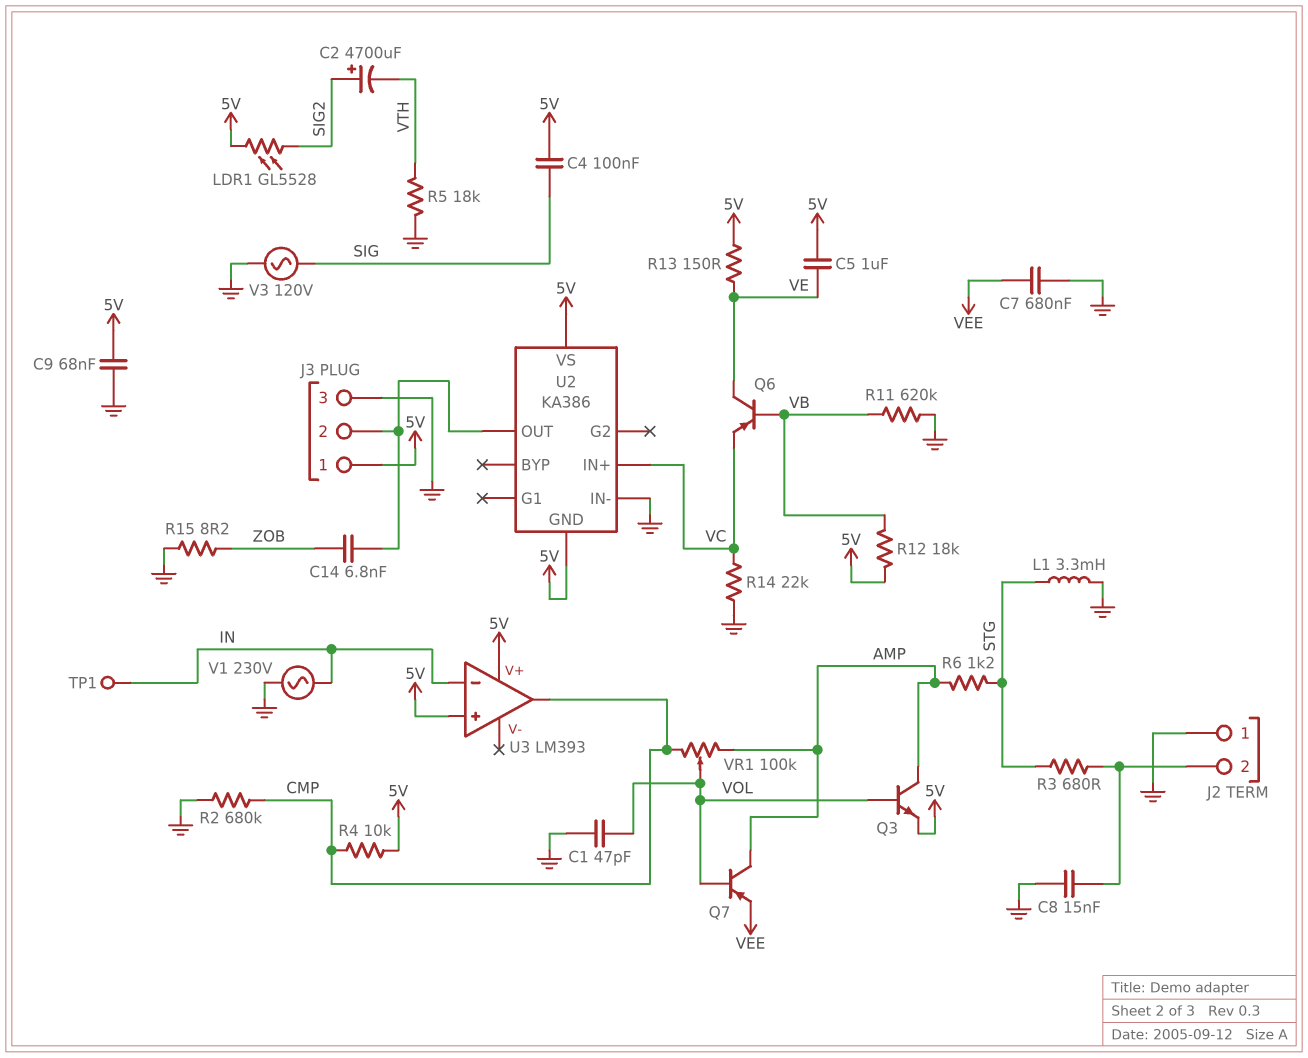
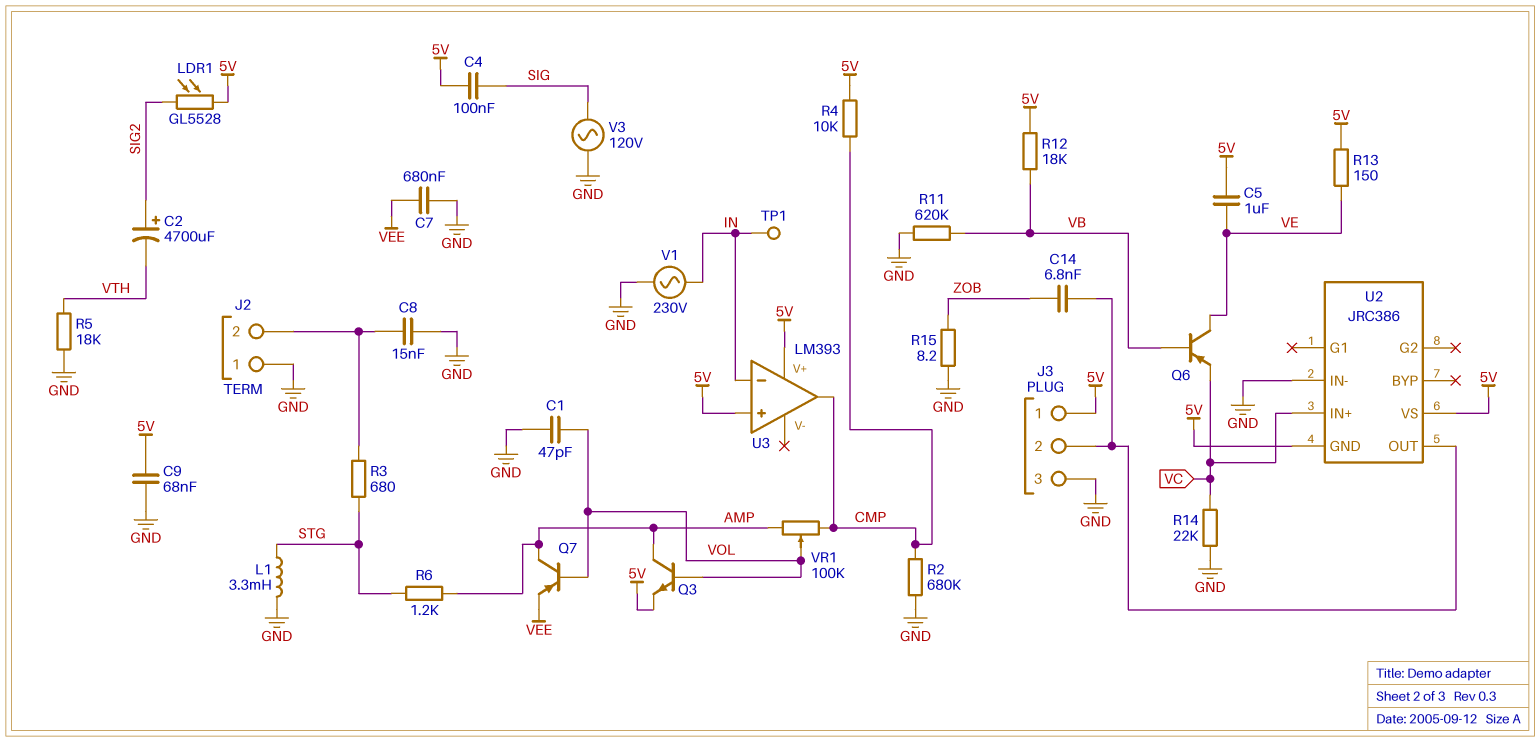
U2: KA386 -> JRC386

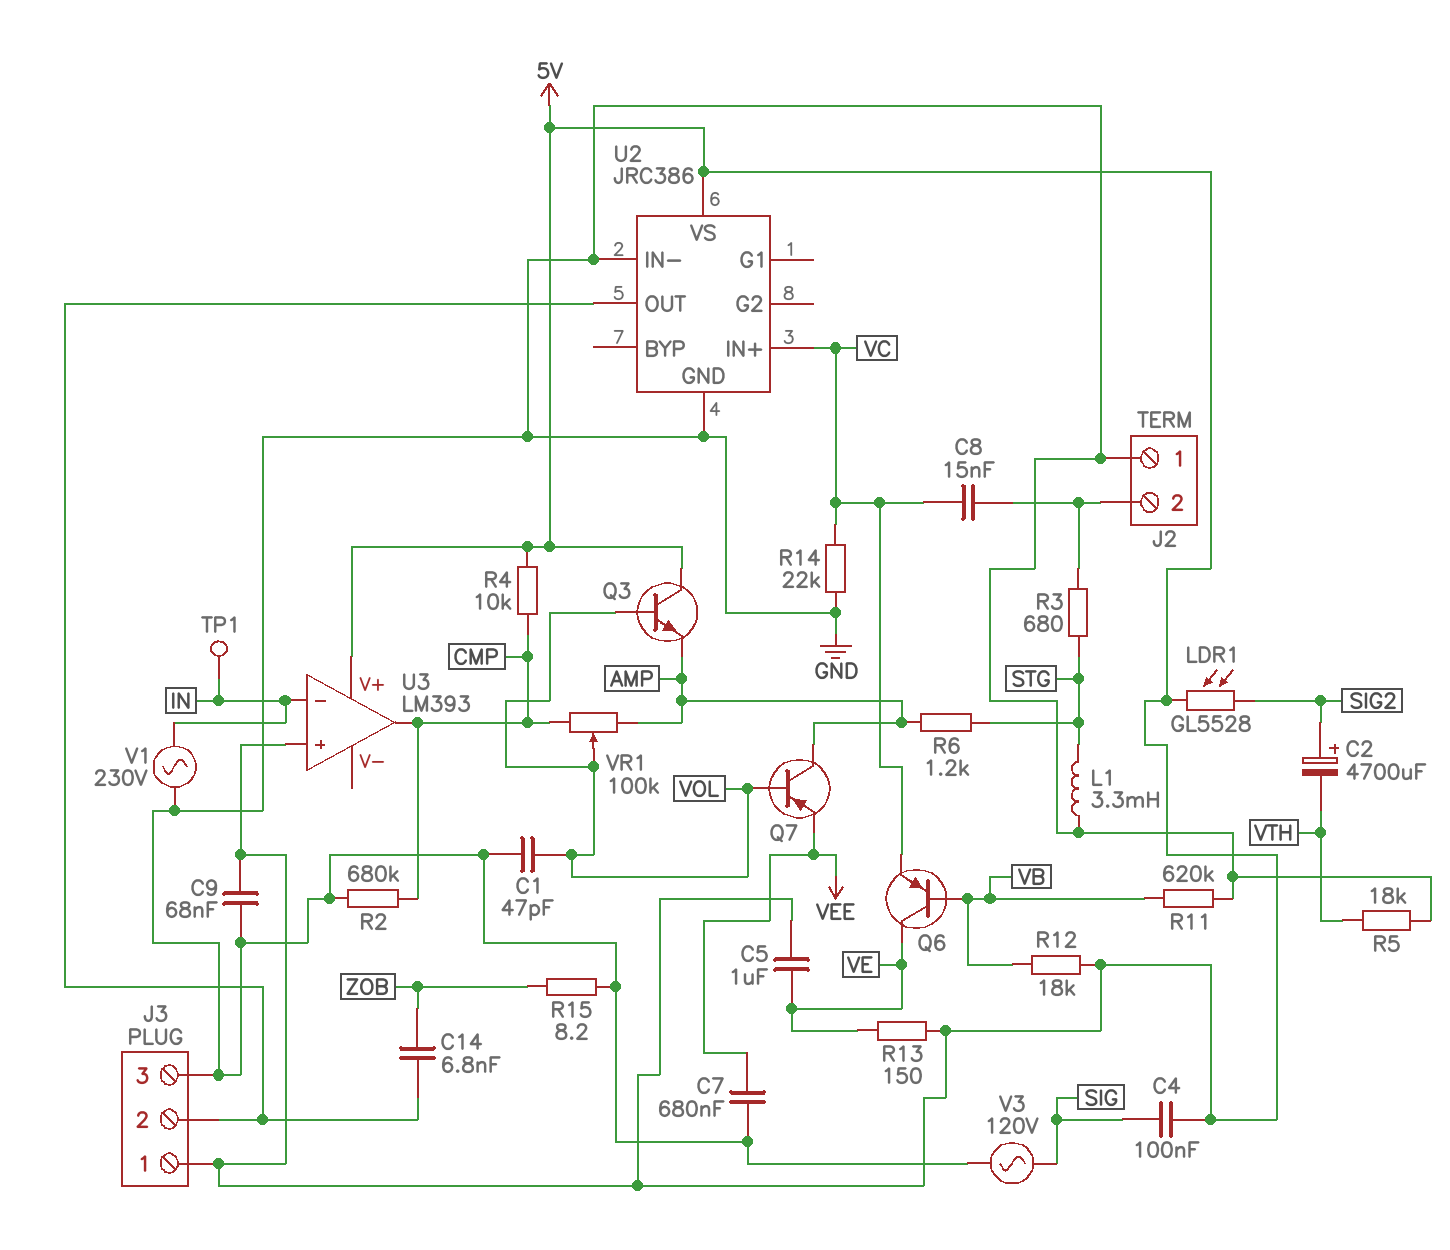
C8: 15nF (GND, J2/2) -> 15nF (J2/2, VC)
Q3: NPN (B VOL, C AMP, E 5V) -> NPN (B VOL, C 5V, E AMP)
U2 pin GND: 5V -> GND

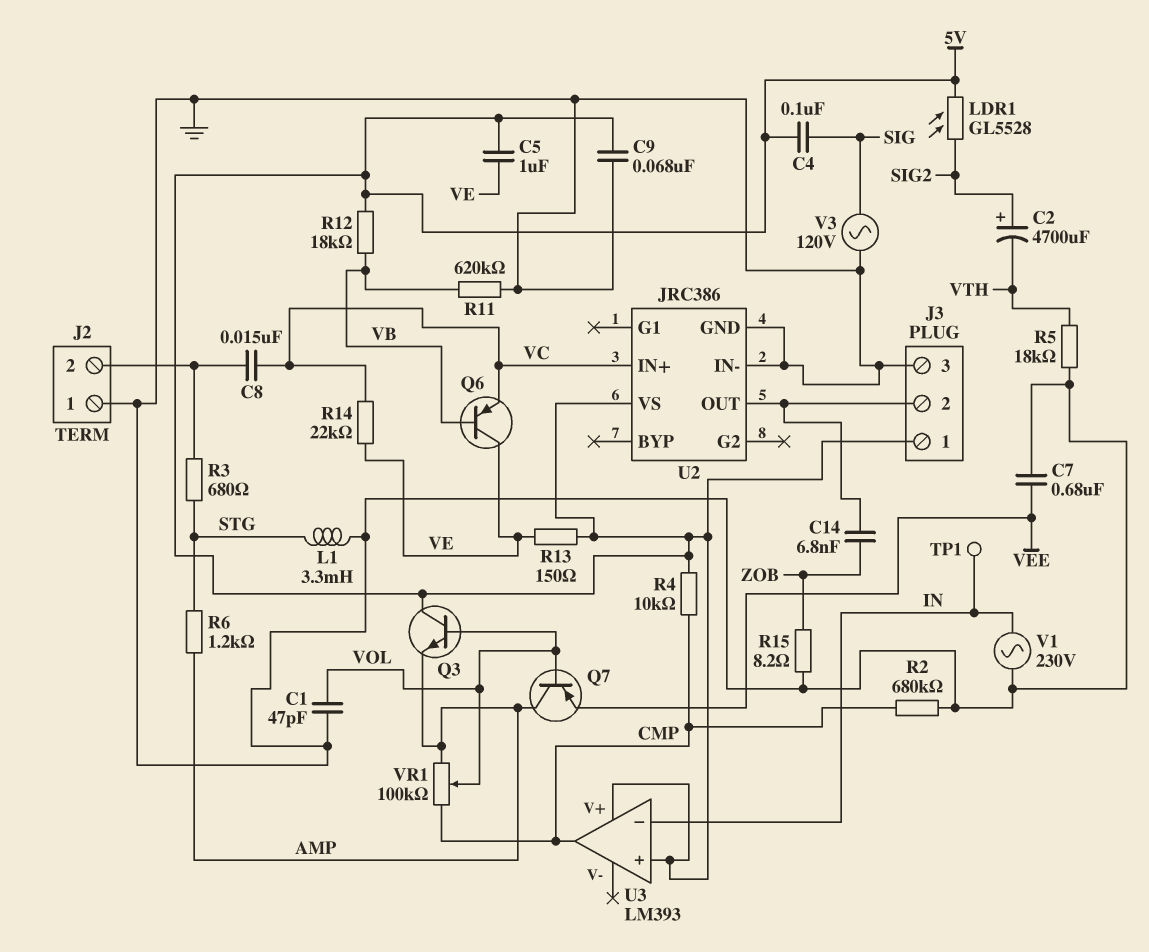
R14: 22k (GND, VC) -> 22k (VC, VE)

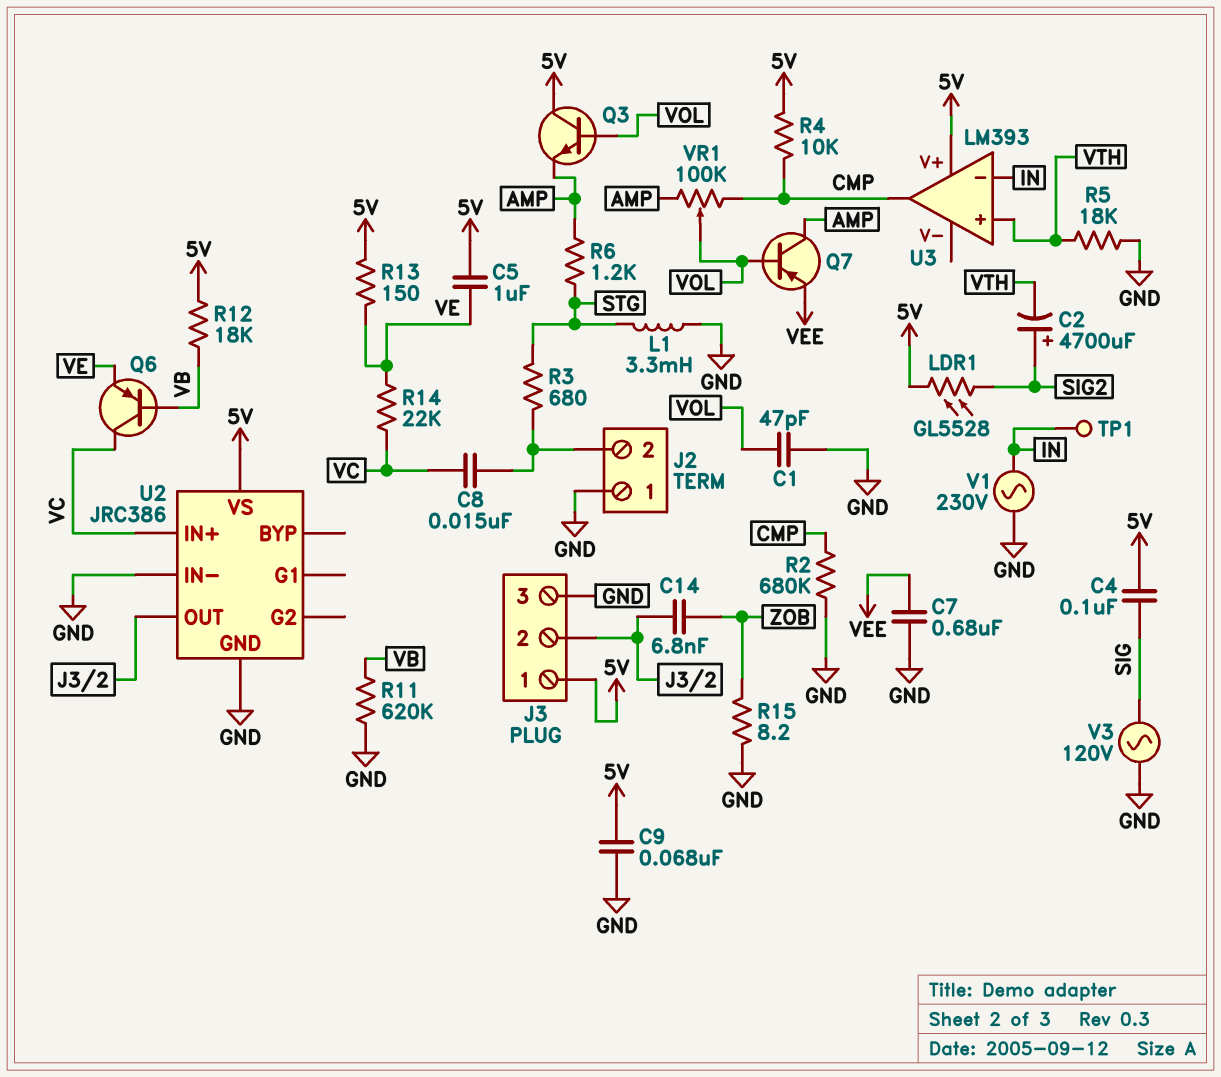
Q6: PNP (B VB, C VE, E VC) -> PNP (B VB, C VC, E VE)
U3 pin in+: 5V -> VTH

